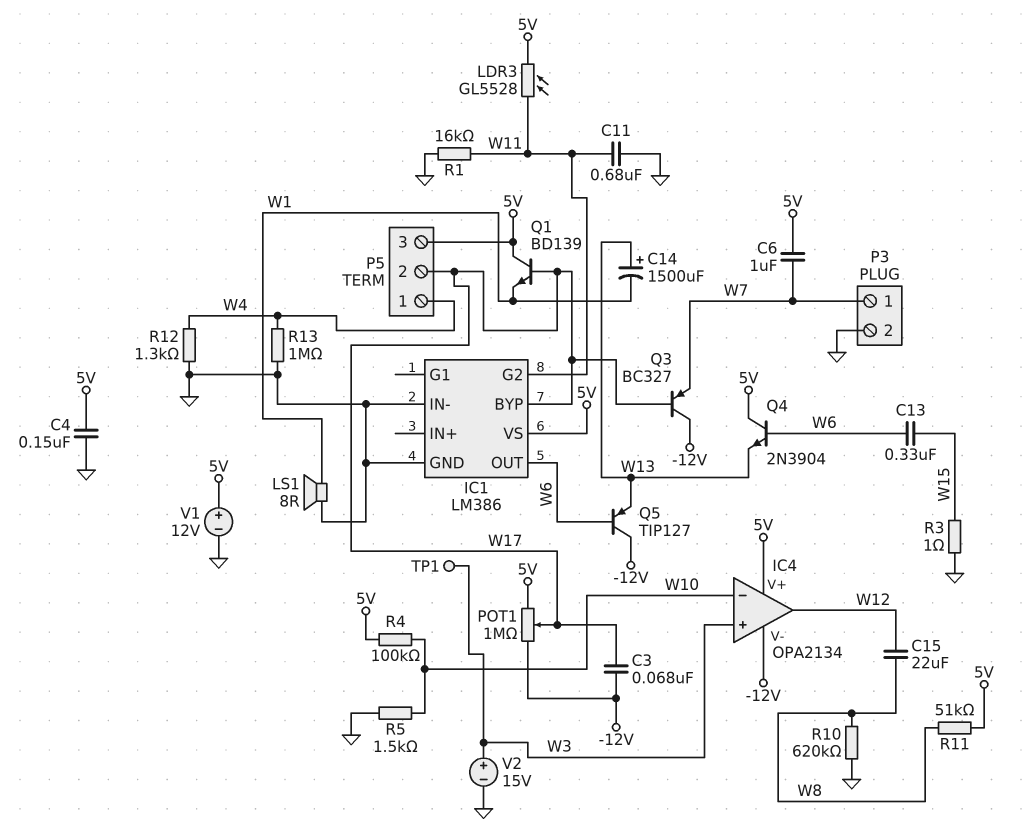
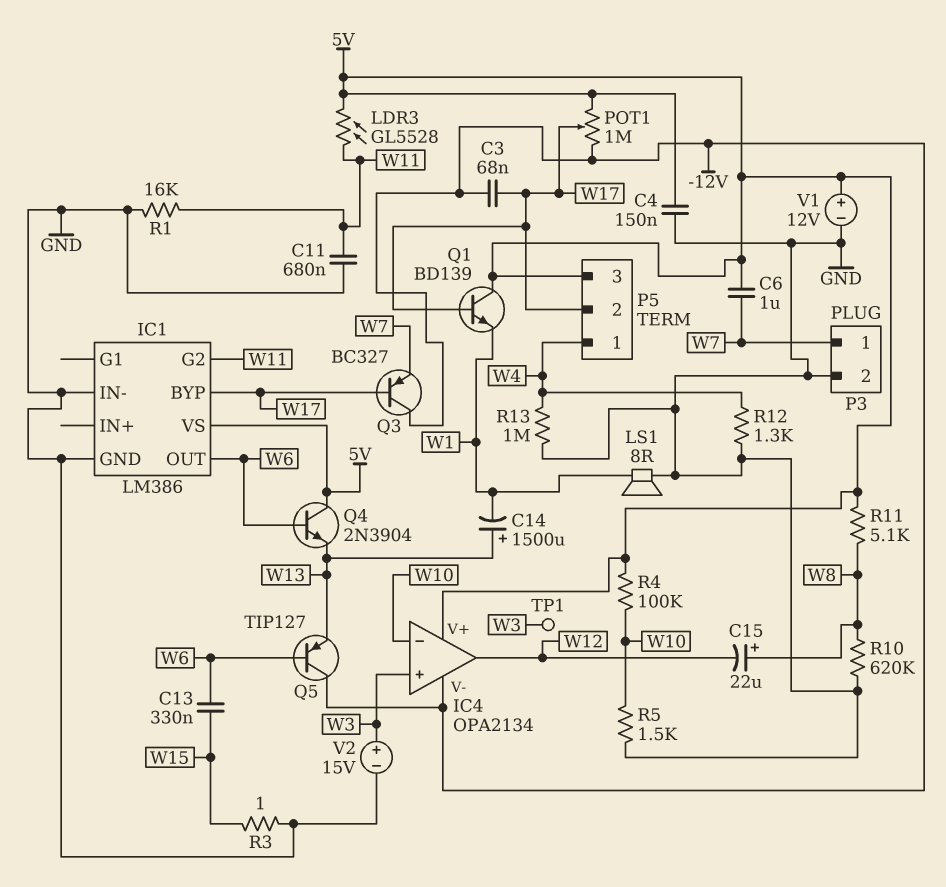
C15: 22uF (W8, W12) -> 22uF (plus W8, minus W12)
R11: 51k (5V, W8) -> 5.1k (5V, W8)

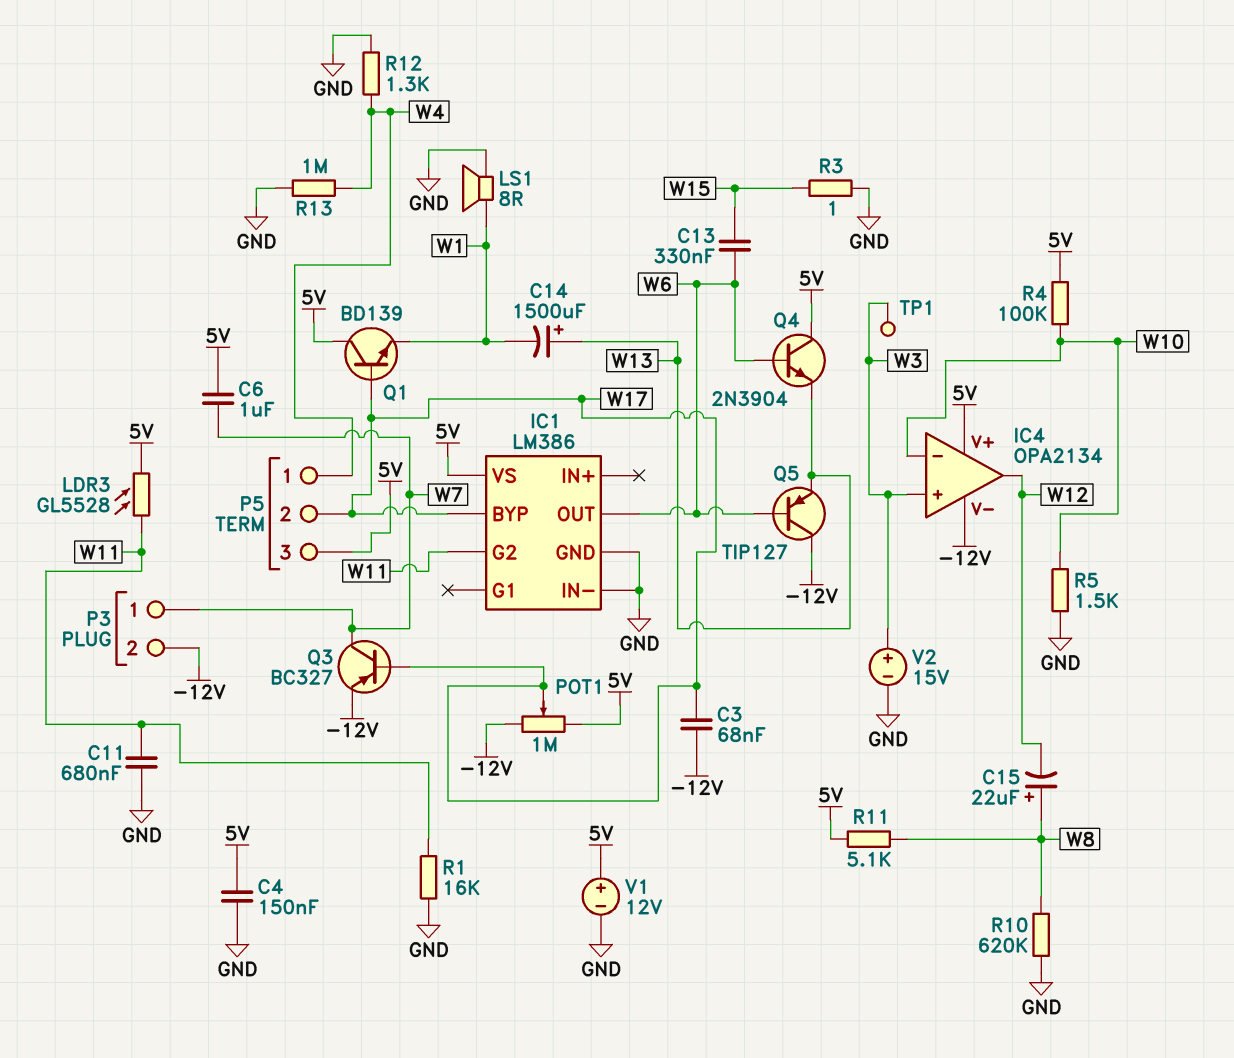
P3 pin 2: GND -> -12V
Q3: PNP BC327 (B W17, C -12V, E W7) -> PNP BC327 (B W17, C W7, E -12V)

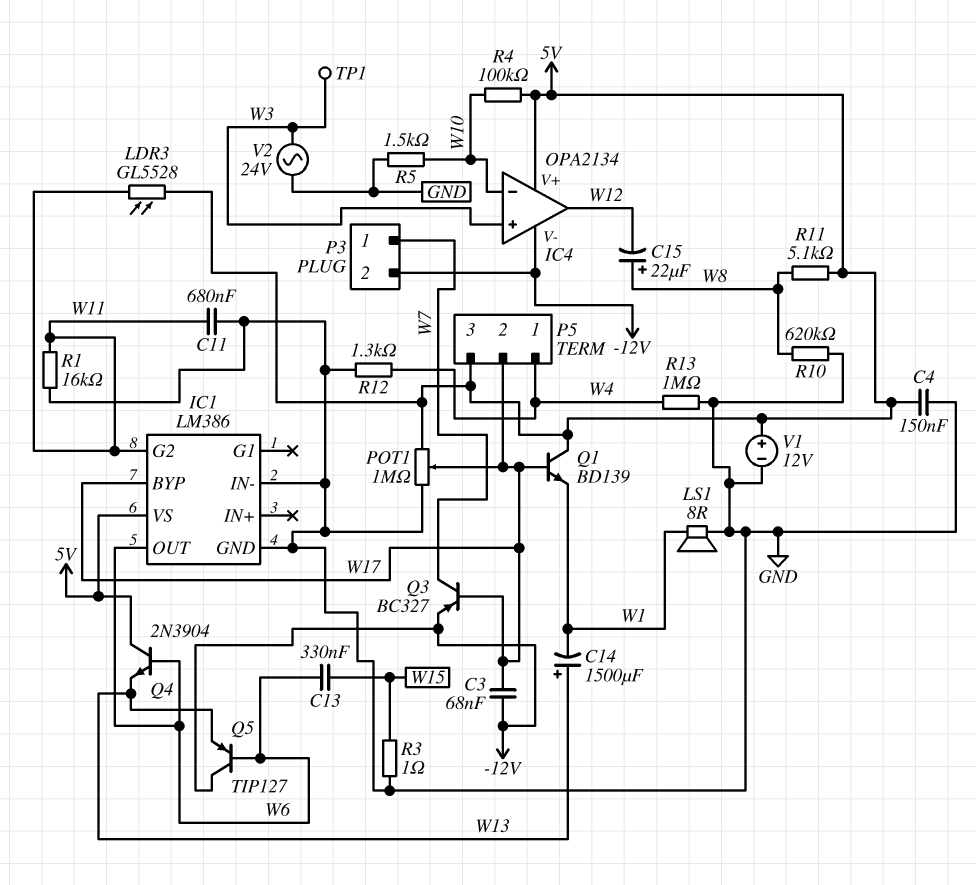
C6: 1uF (5V, W7) -> none
POT1: 1M (-12V, 5V, wiper W17) -> 1M (5V, GND, wiper W17)
V2: 15V (plus W3, minus GND) -> AC 24V (GND, W3)

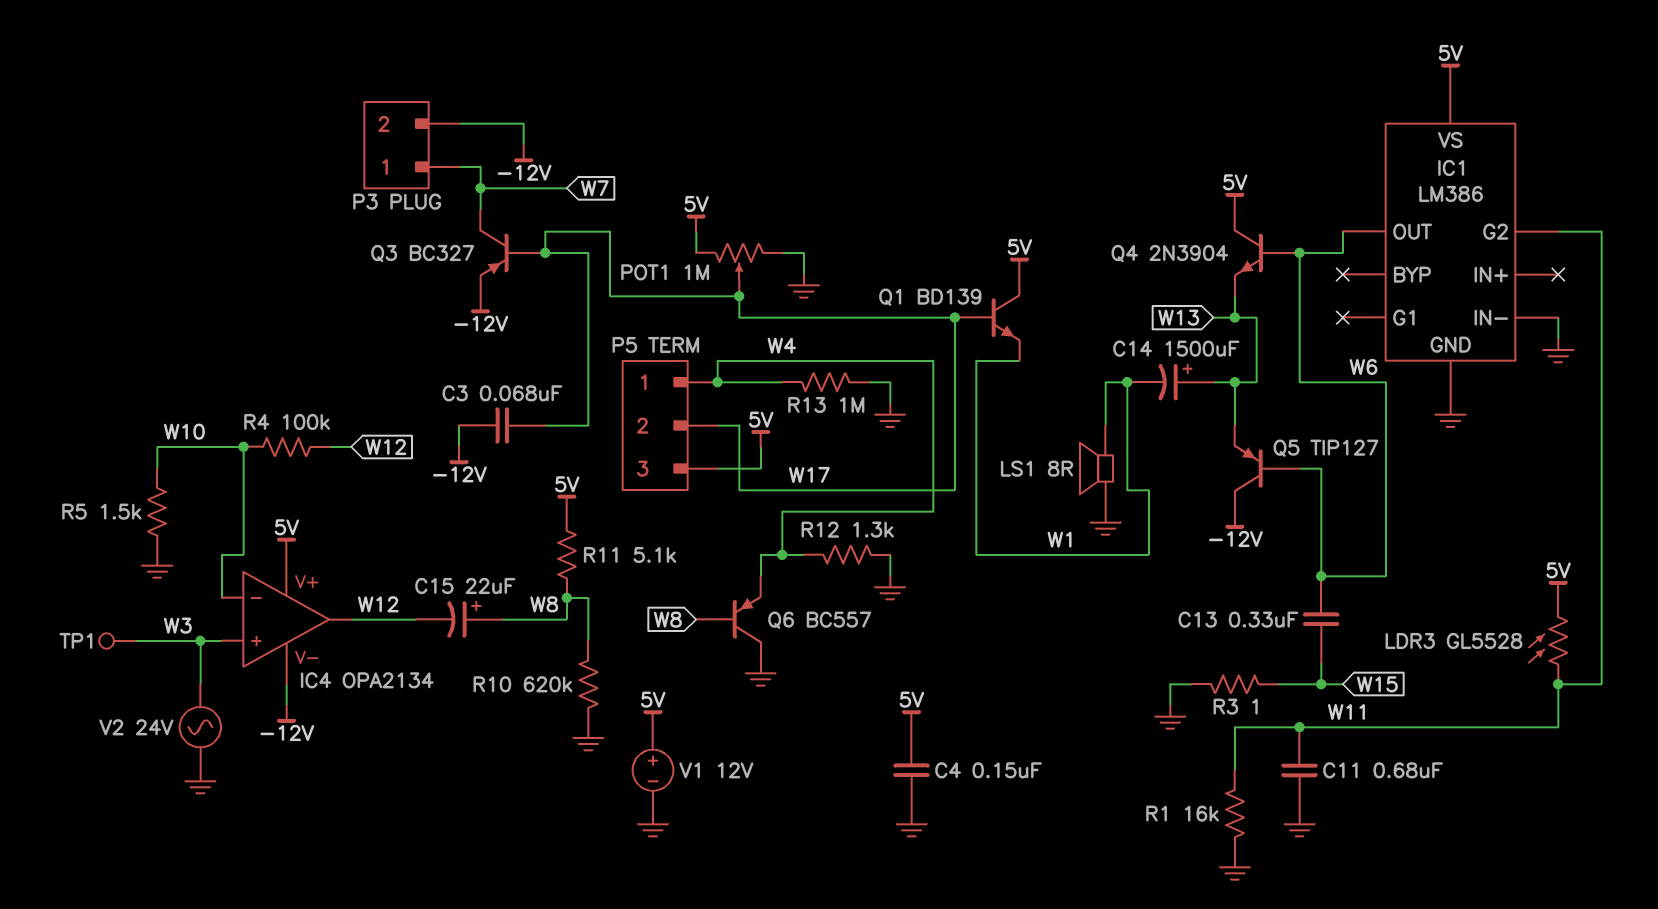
IC1 pin BYP: W17 -> none
Q6: none -> PNP BC557 (B W8, C GND, E W4)
R4: 100k (5V, W10) -> 100k (W10, W12)

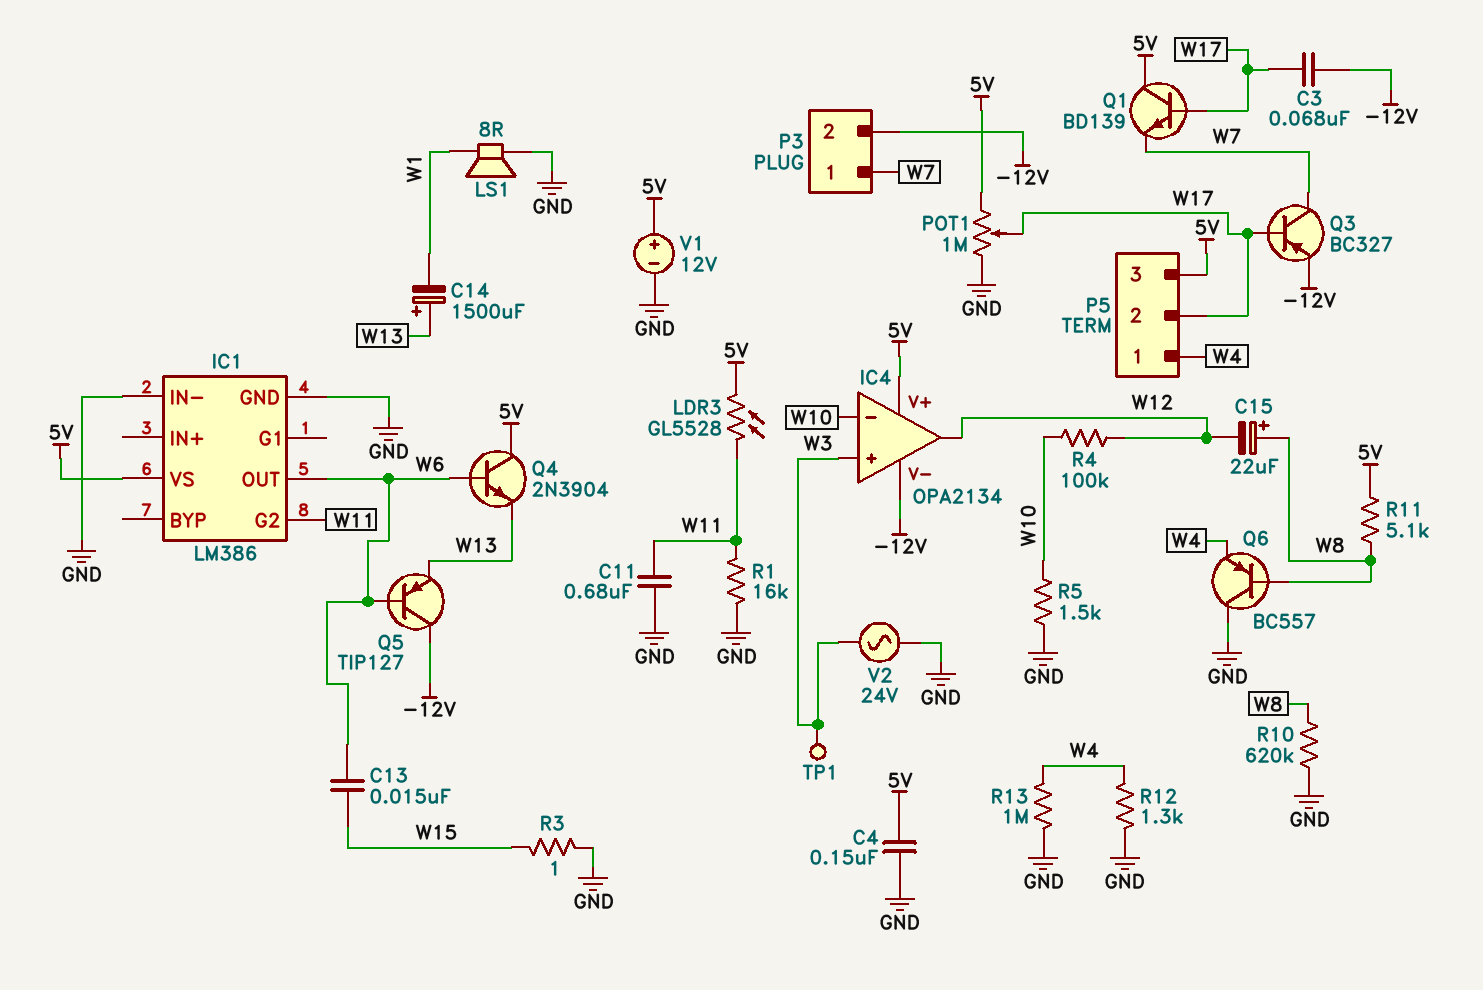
C13: 330nF (W6, W15) -> 15nF (W6, W15)
Q1: NPN BD139 (B W17, C 5V, E W1) -> NPN BD139 (B W17, C 5V, E W7)

